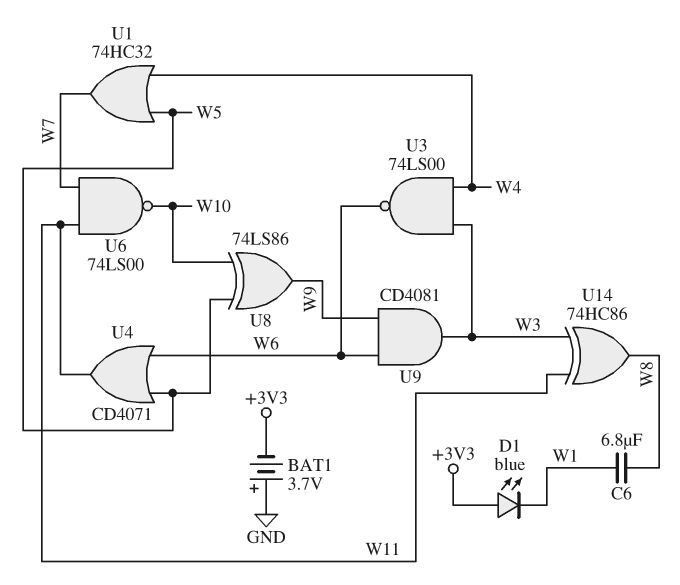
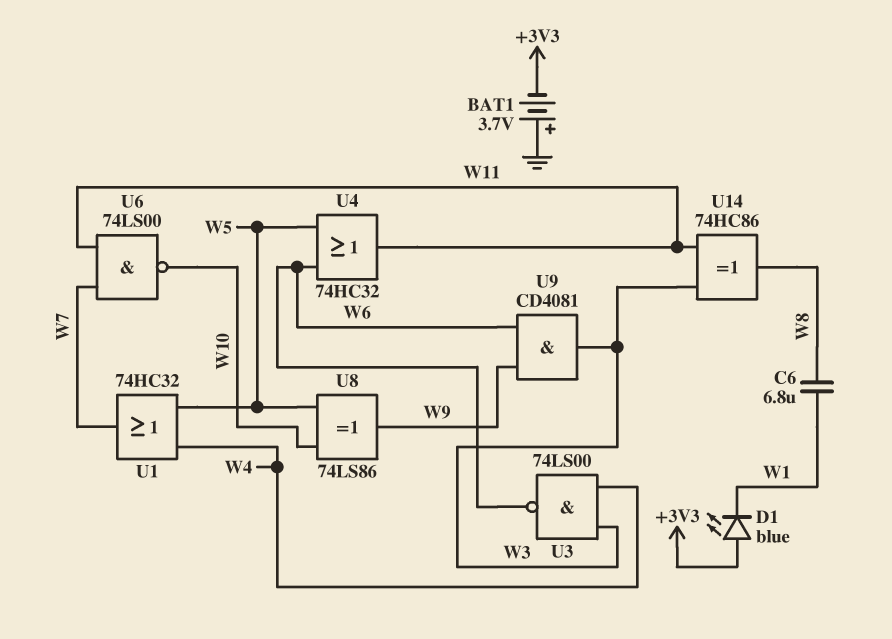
U4: OR CD4071 (in W5, in W6, out W11) -> OR 74HC32 (in W5, in W6, out W11)

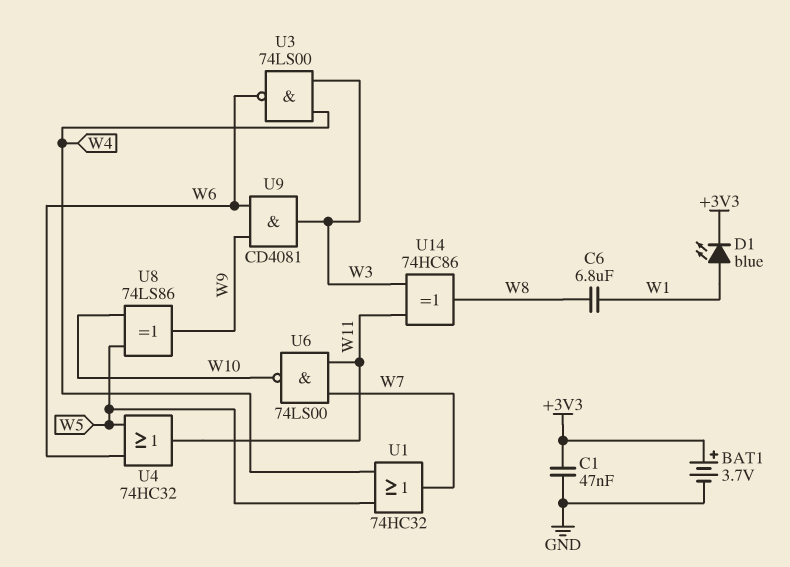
BAT1: 3.7V (plus GND, minus +3V3) -> 3.7V (plus +3V3, minus GND)
C1: none -> 47nF (+3V3, GND)
D1: LED blue (A +3V3, K W1) -> LED blue (A W1, K +3V3)

